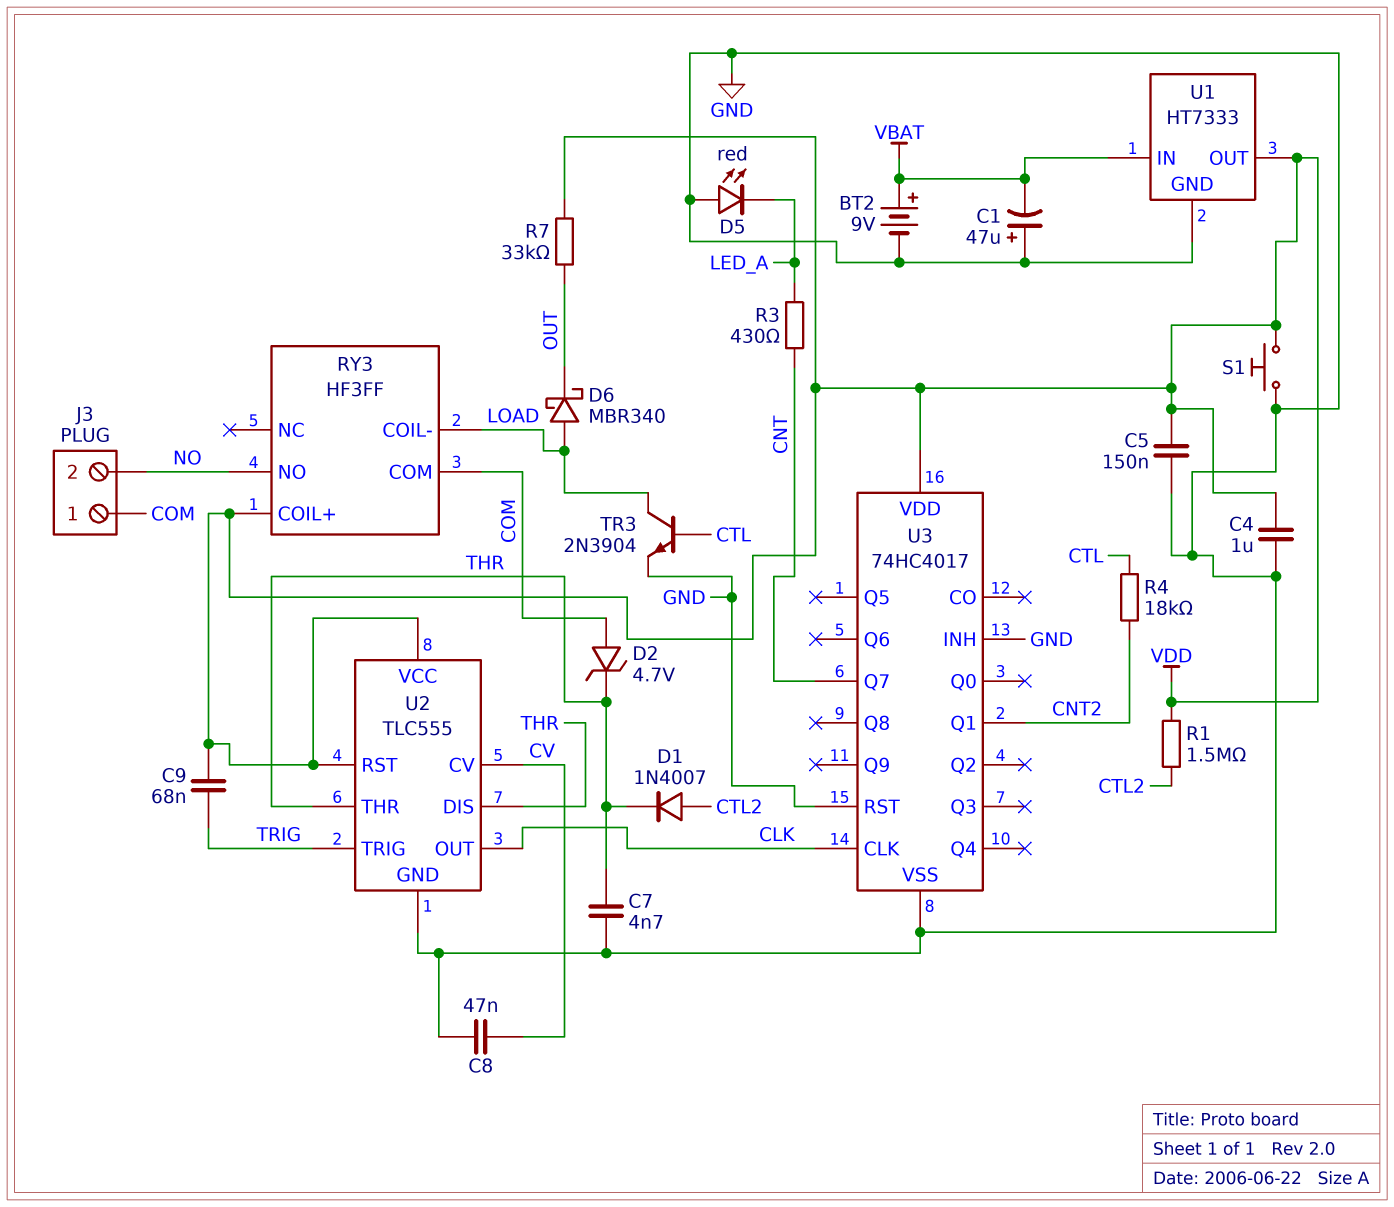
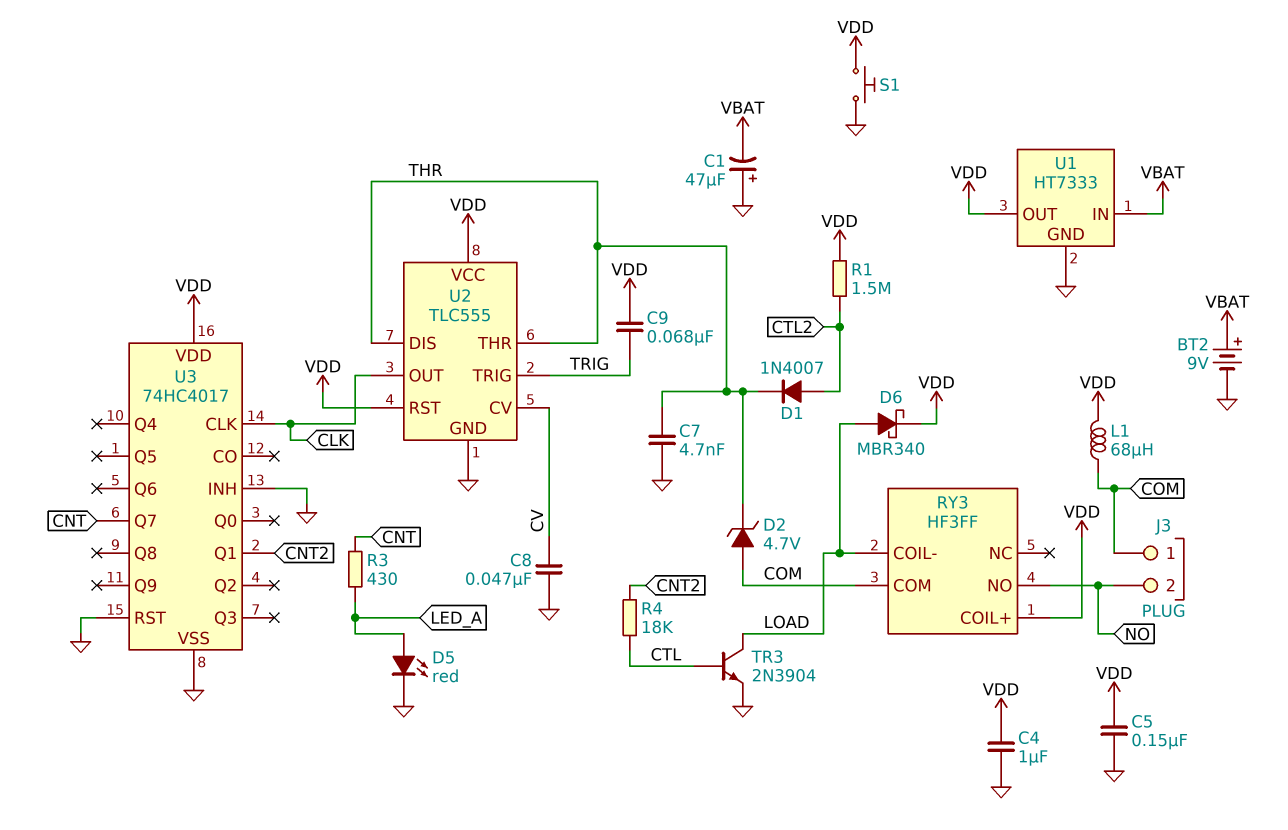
D5: LED red (A GND, K LED_A) -> LED red (A LED_A, K GND)
D6: schottky MBR340 (A LOAD, K OUT) -> schottky MBR340 (A LOAD, K VDD)
L1: none -> 68uH (COM, VDD)
R7: 33k (OUT, VDD) -> none

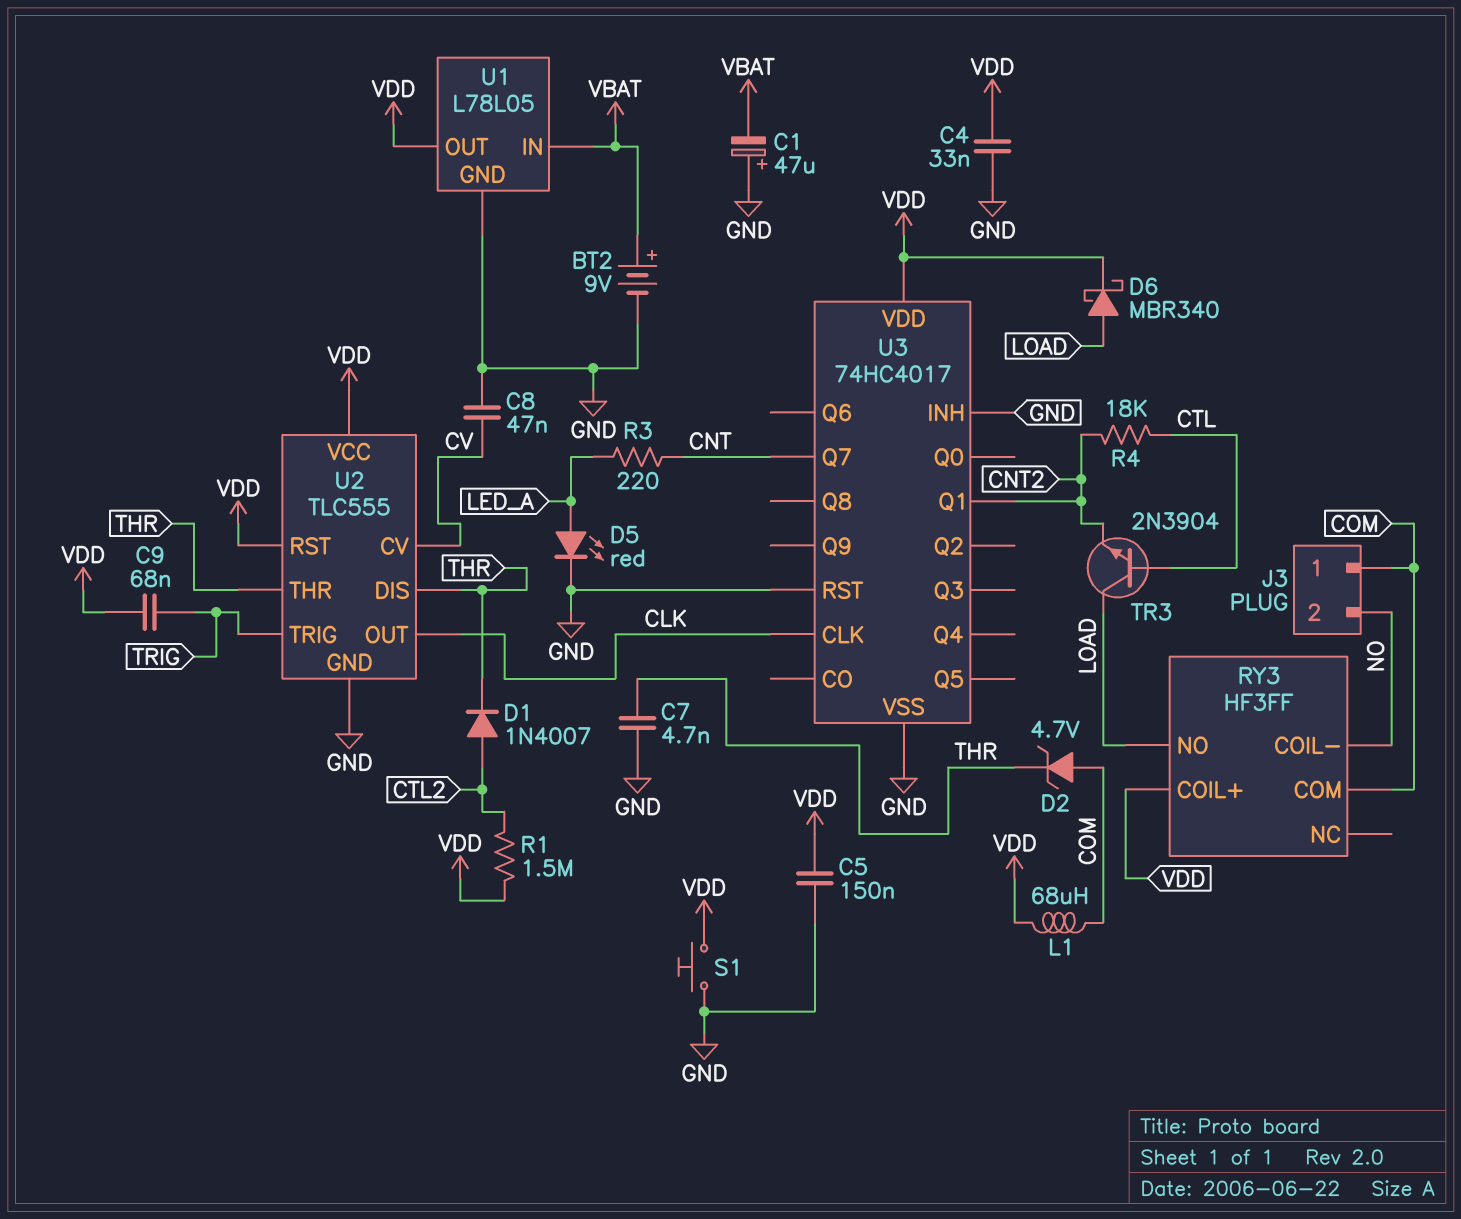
C4: 1uF (GND, VDD) -> 33nF (GND, VDD)
R3: 430 (CNT, LED_A) -> 220 (CNT, LED_A)
RY3 pin COIL-: LOAD -> NO
RY3 pin NO: NO -> LOAD
TR3: NPN 2N3904 (B CTL, C LOAD, E GND) -> NPN 2N3904 (B CTL, C LOAD, E CNT2)
U1: HT7333 -> L78L05

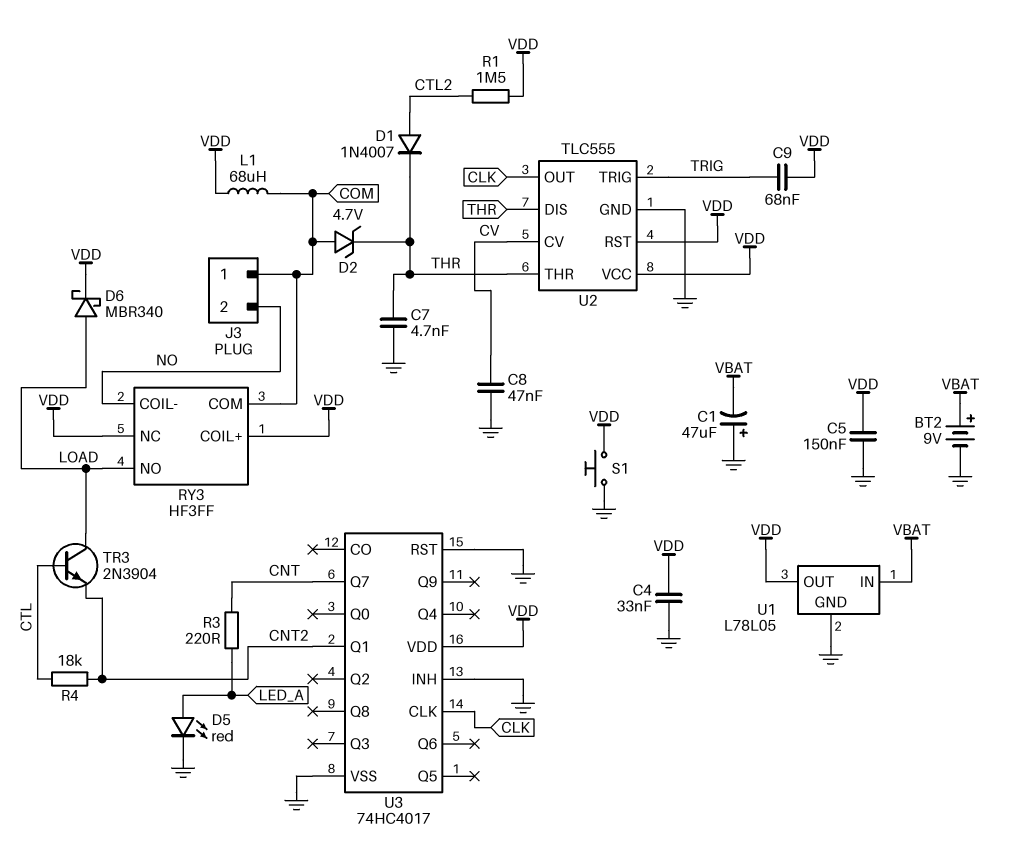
RY3 pin NC: none -> VDD

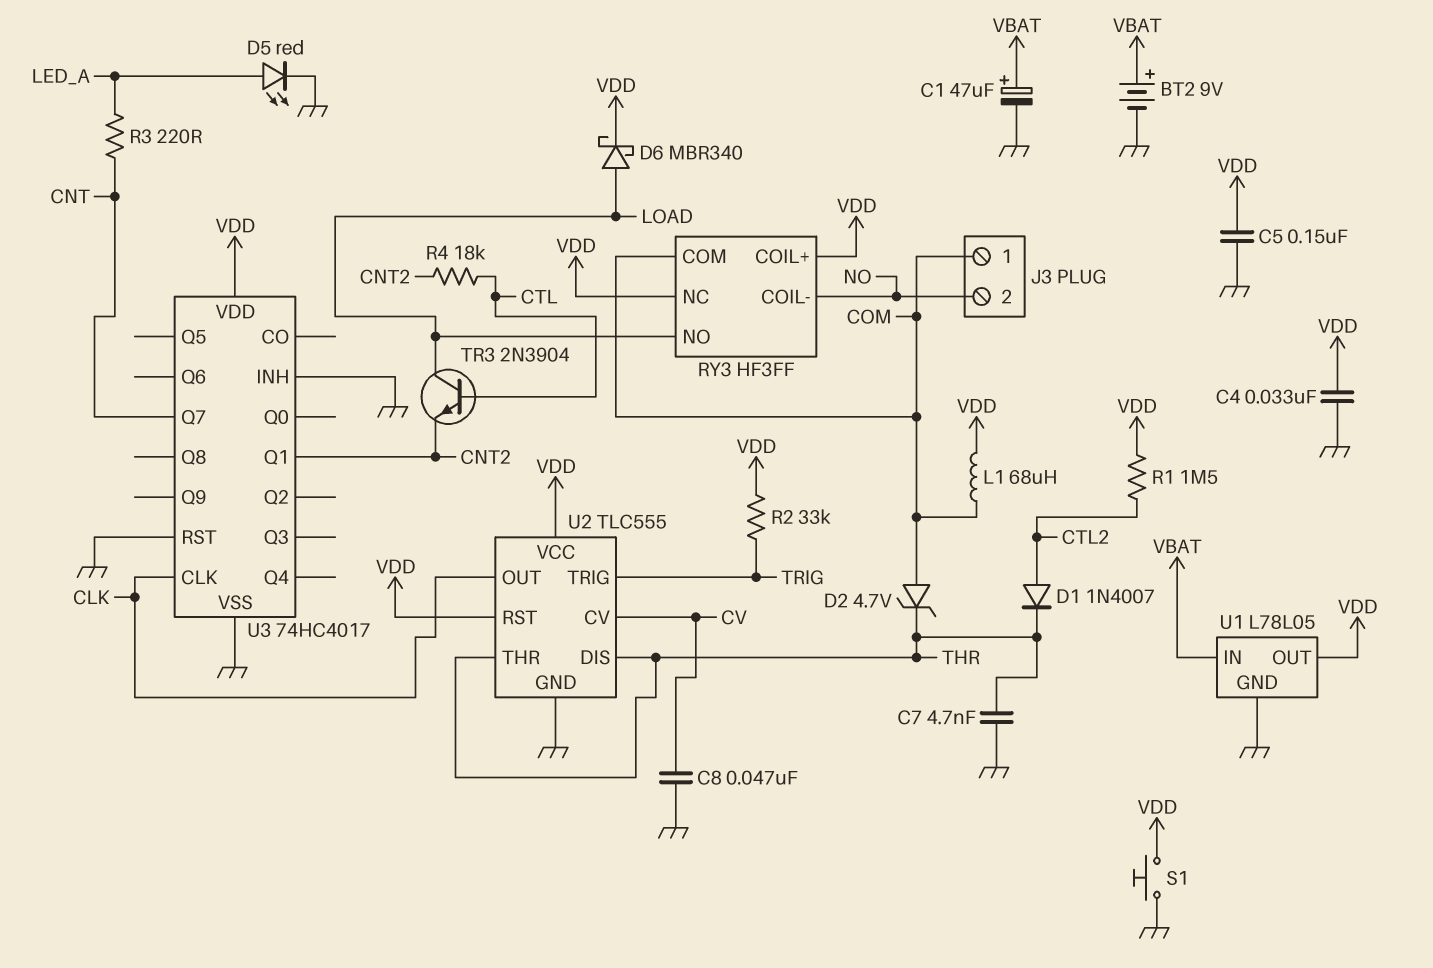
C1: 47uF (plus GND, minus VBAT) -> 47uF (plus VBAT, minus GND)
C9: 68nF (TRIG, VDD) -> none
R2: none -> 33k (TRIG, VDD)

